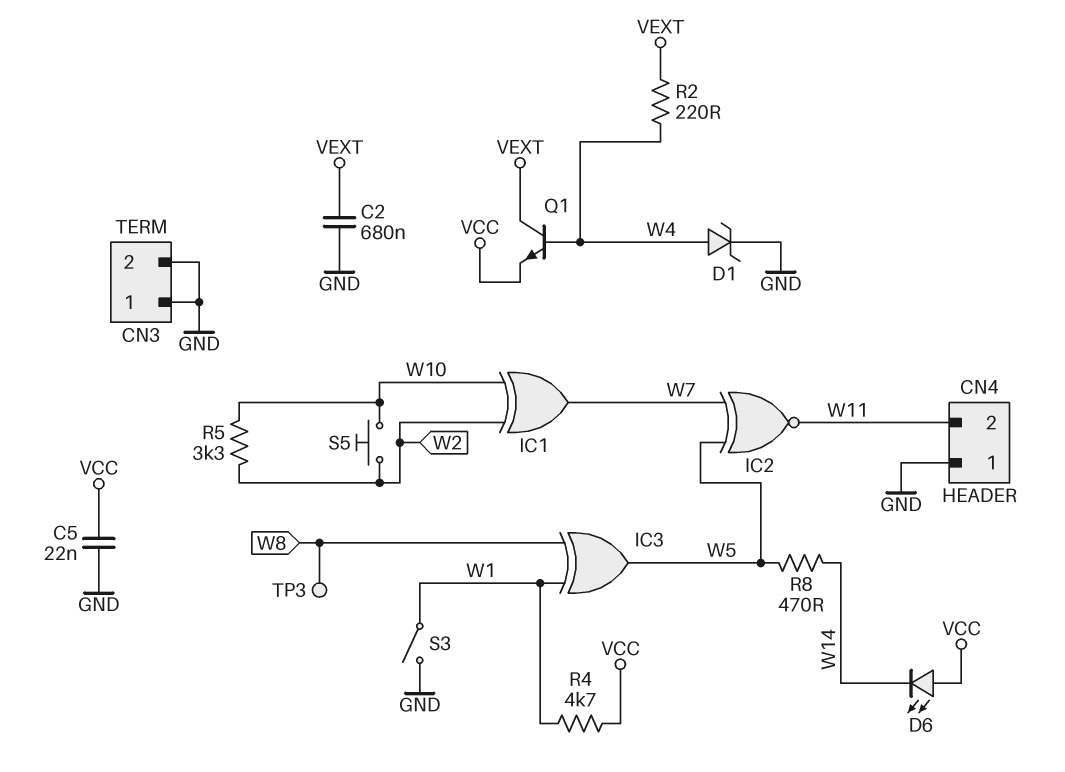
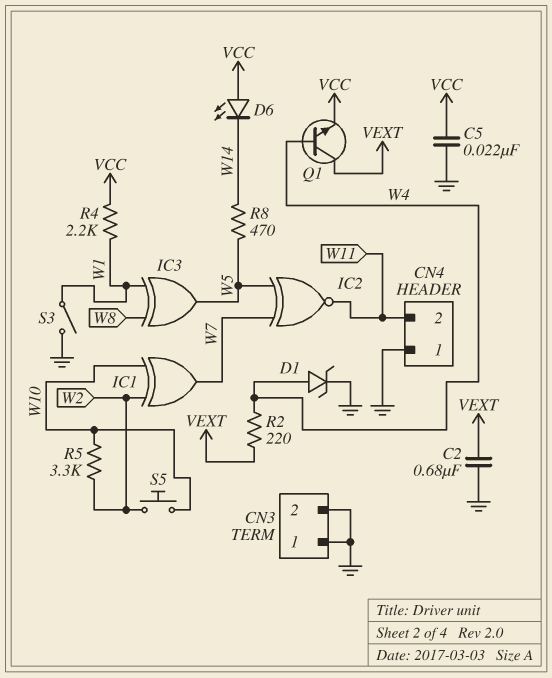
R4: 4.7k (VCC, W1) -> 2.2k (VCC, W1)
TP3: test point (W8) -> none

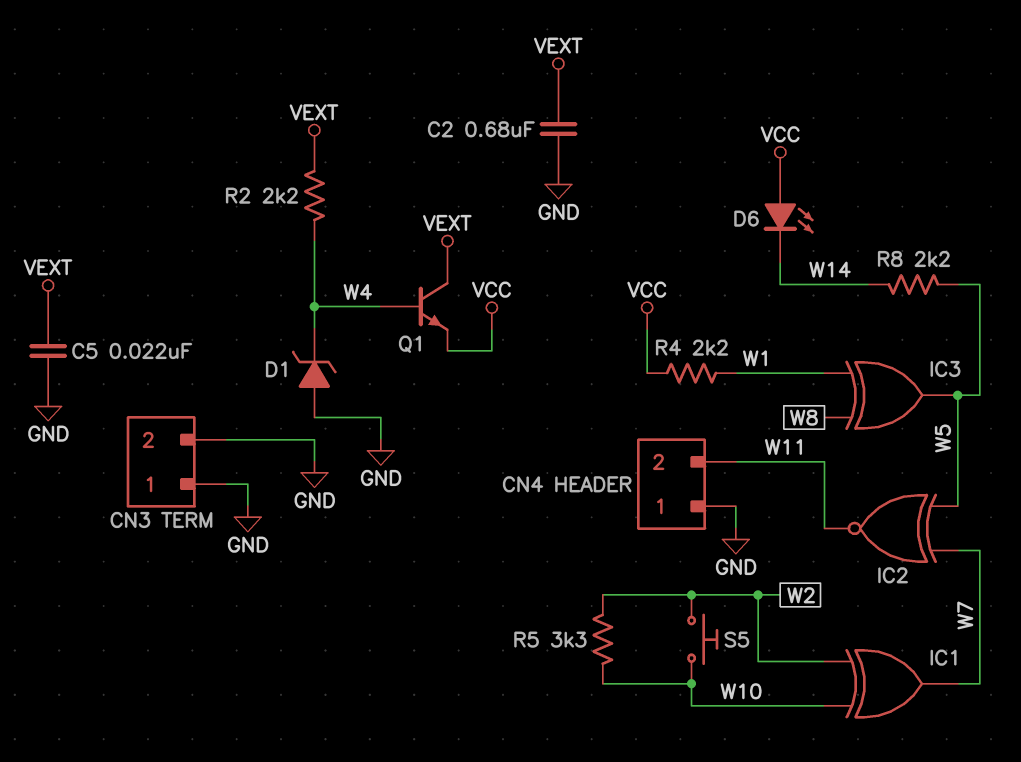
C5: 22nF (GND, VCC) -> 22nF (GND, VEXT)
D1: zener (A W4, K GND) -> zener (A GND, K W4)
R2: 220 (VEXT, W4) -> 2.2k (VEXT, W4)
R8: 470 (W5, W14) -> 2.2k (W5, W14)
S3: switch (GND, W1) -> none

